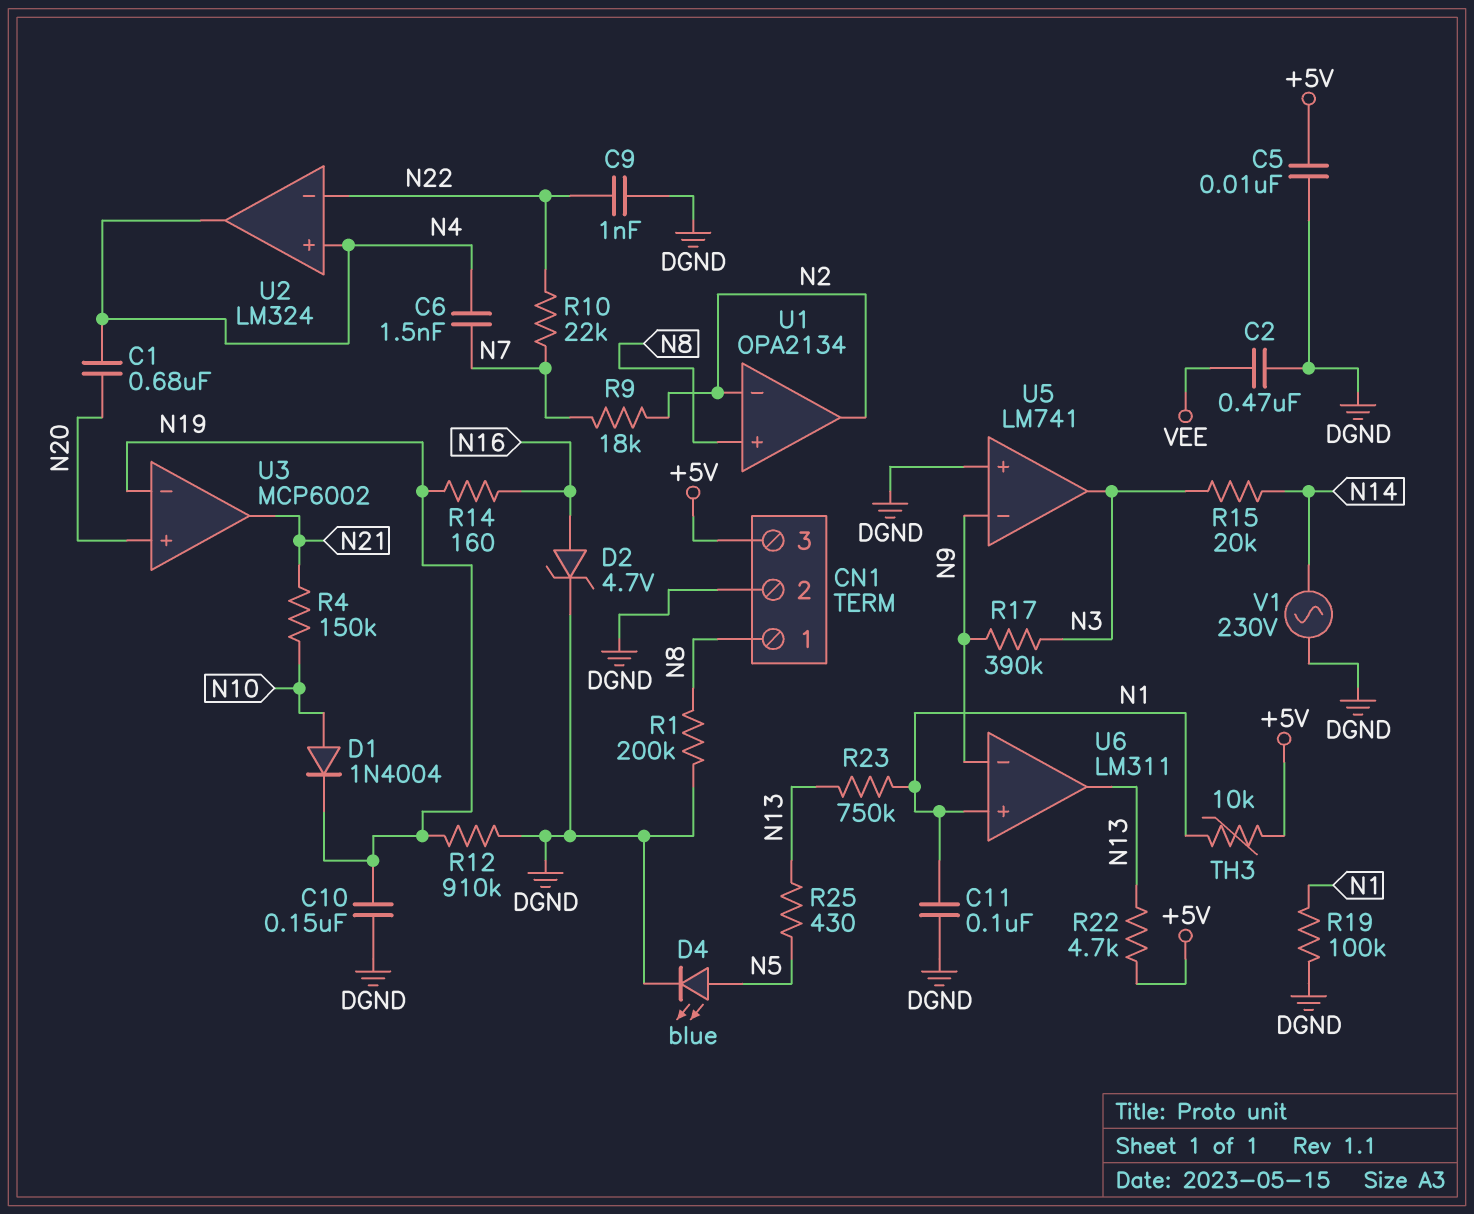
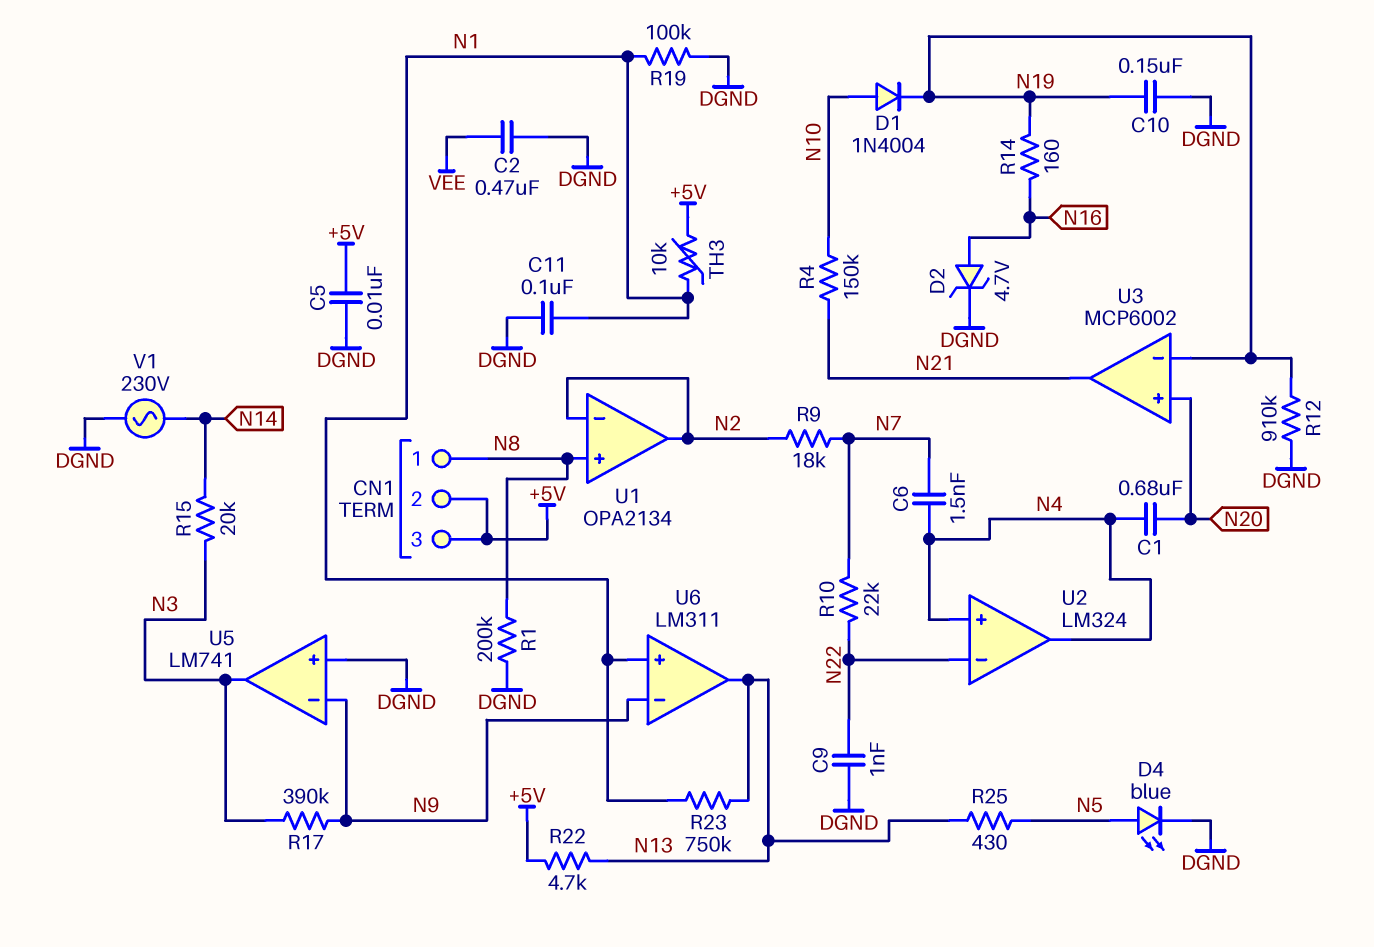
CN1 pin 2: DGND -> +5V

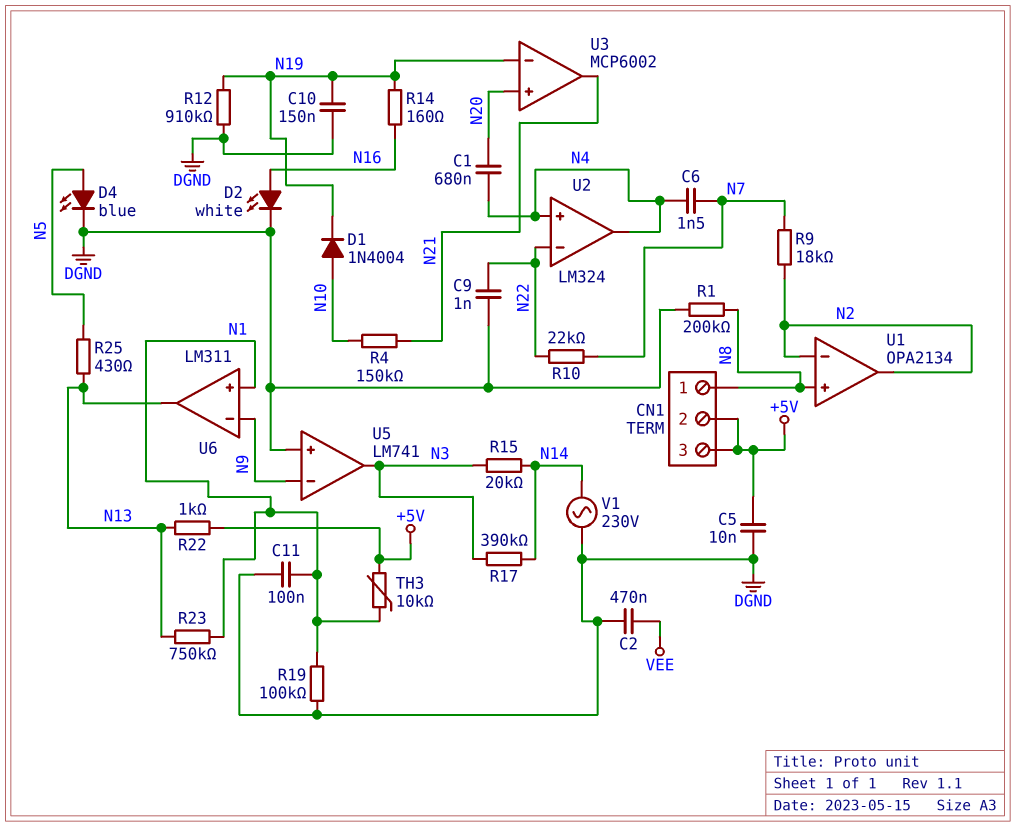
D2: zener 4.7V (A N16, K DGND) -> LED white (A N16, K DGND)
R17: 390k (N3, N9) -> 390k (N3, N14)
R22: 4.7k (+5V, N13) -> 1k (+5V, N13)

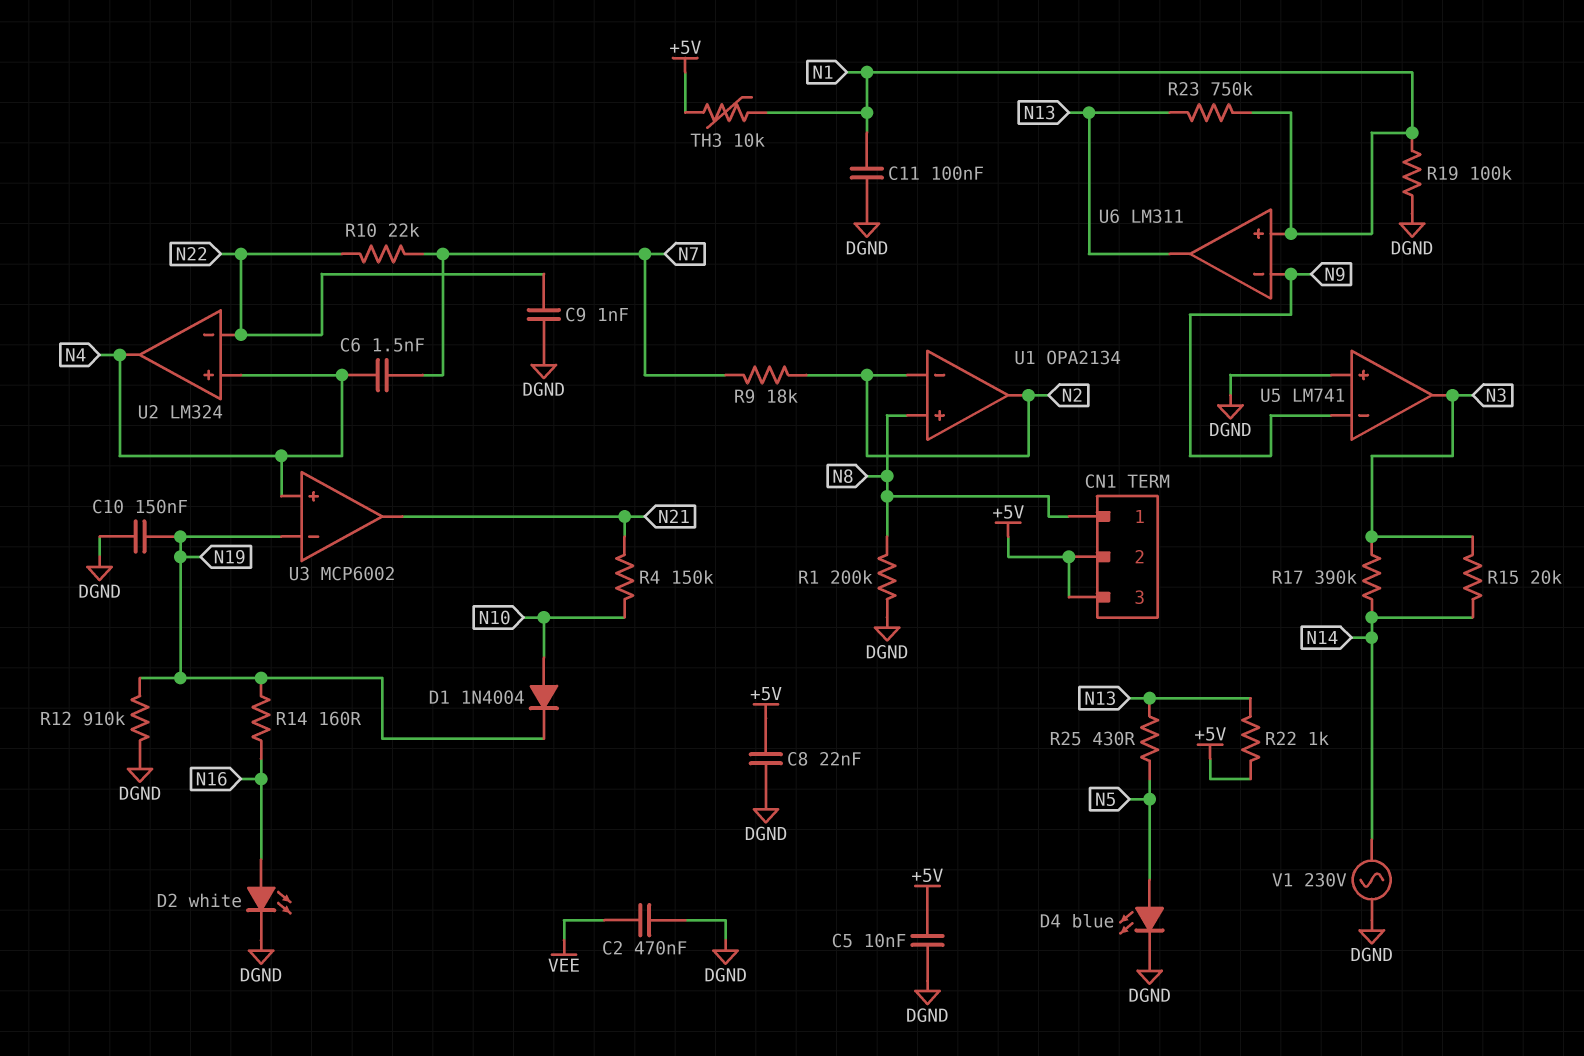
C1: 680nF (N4, N20) -> none
C8: none -> 22nF (+5V, DGND)
U3 pin in+: N20 -> N4

